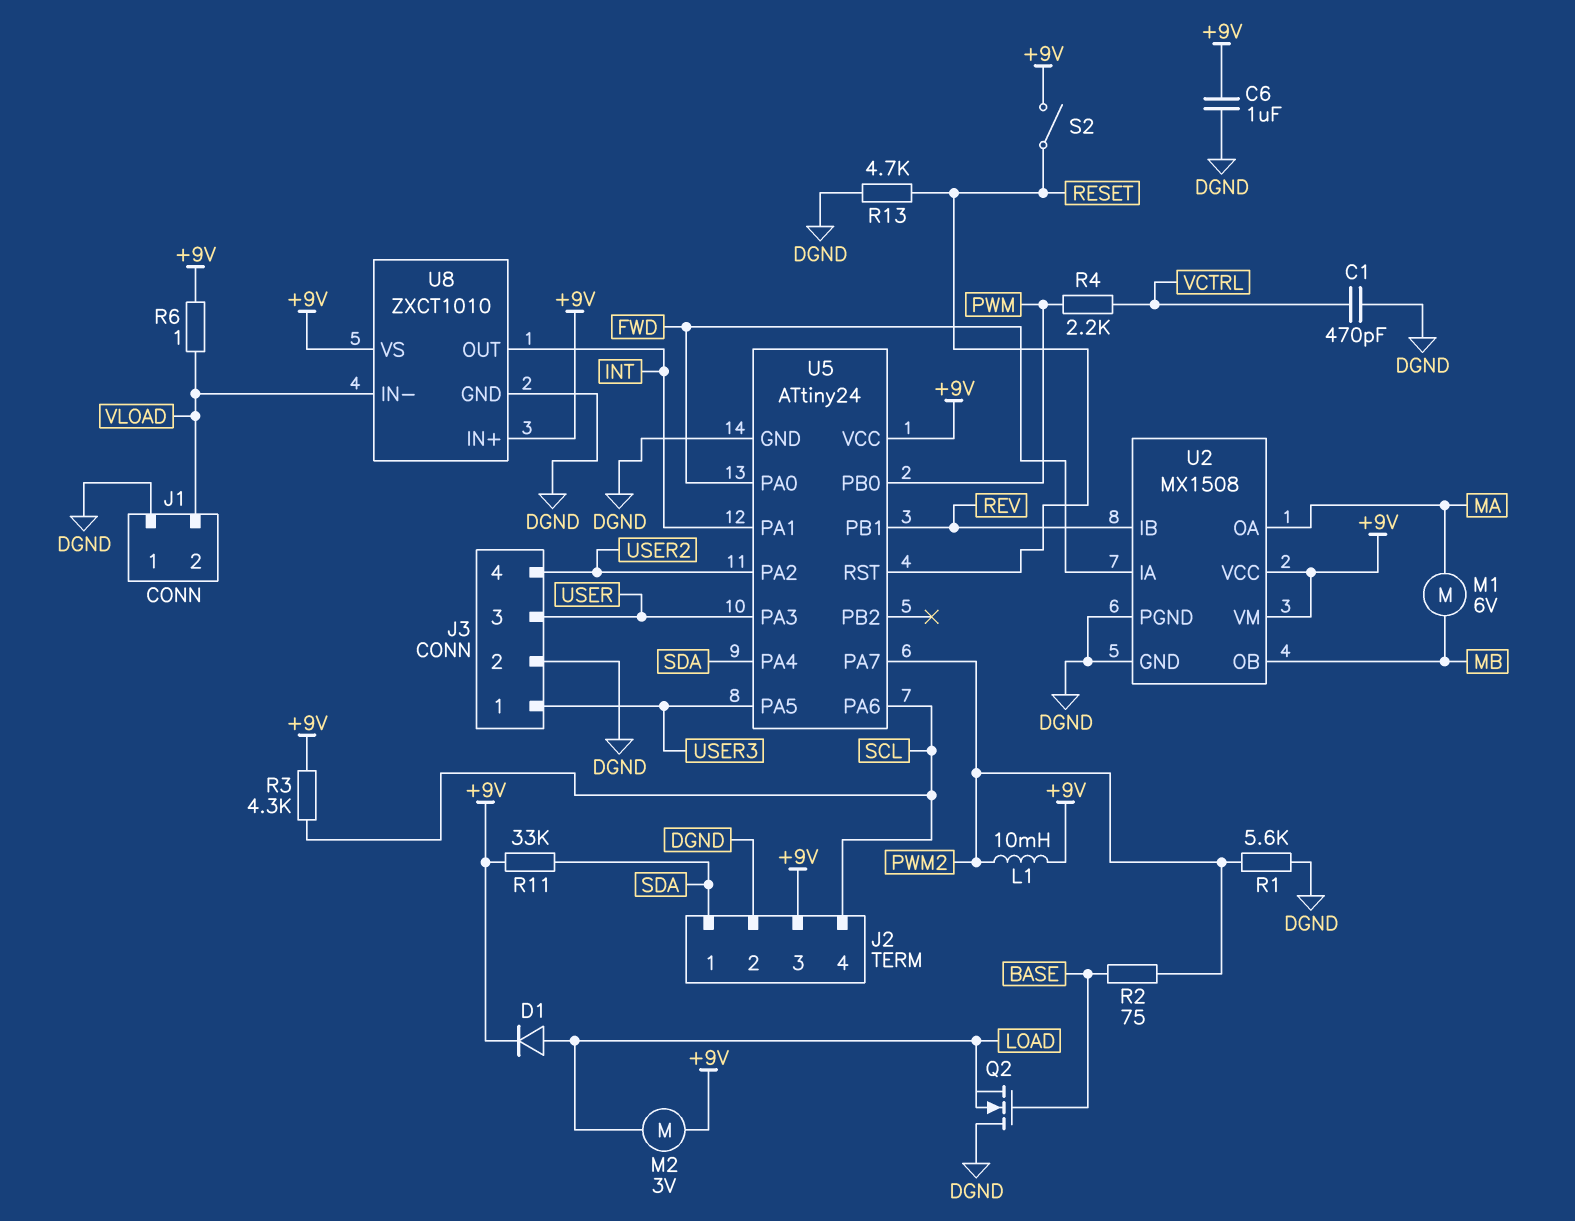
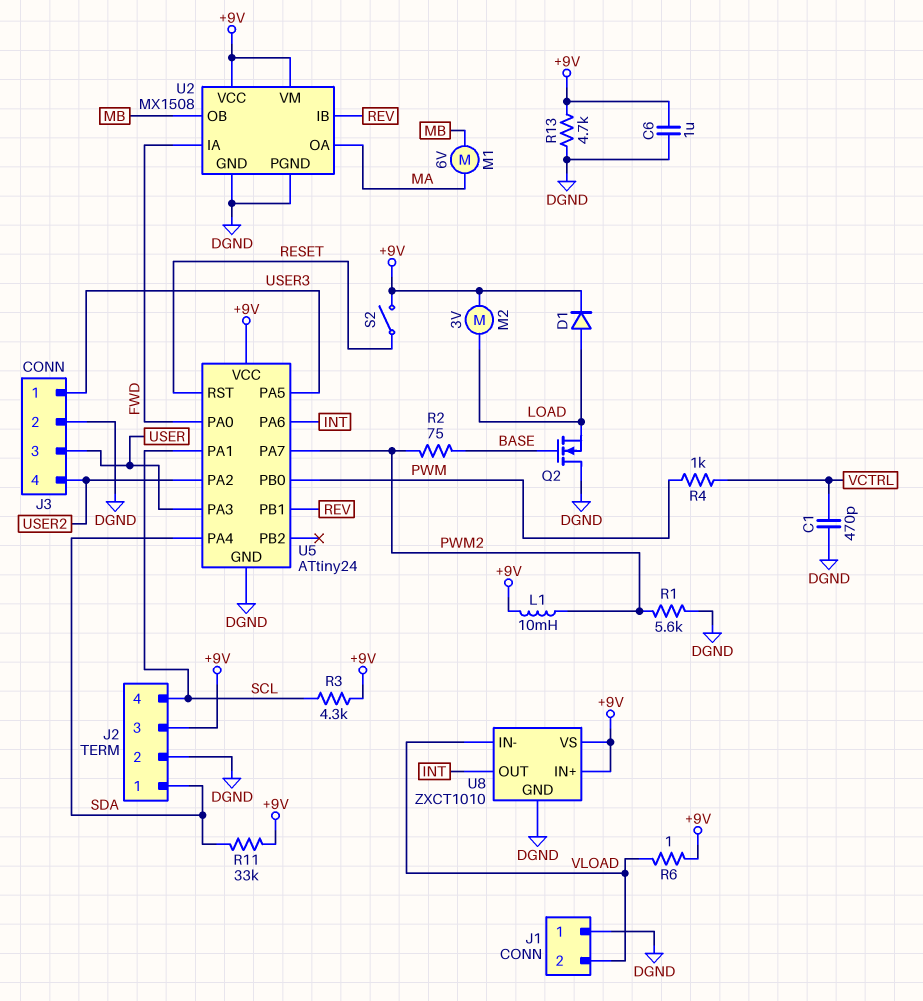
R4: 2.2k (PWM, VCTRL) -> 1k (PWM, VCTRL)
R13: 4.7k (DGND, RESET) -> 4.7k (+9V, DGND)
U5 pin PA1: INT -> SCL
U5 pin PA6: SCL -> INT

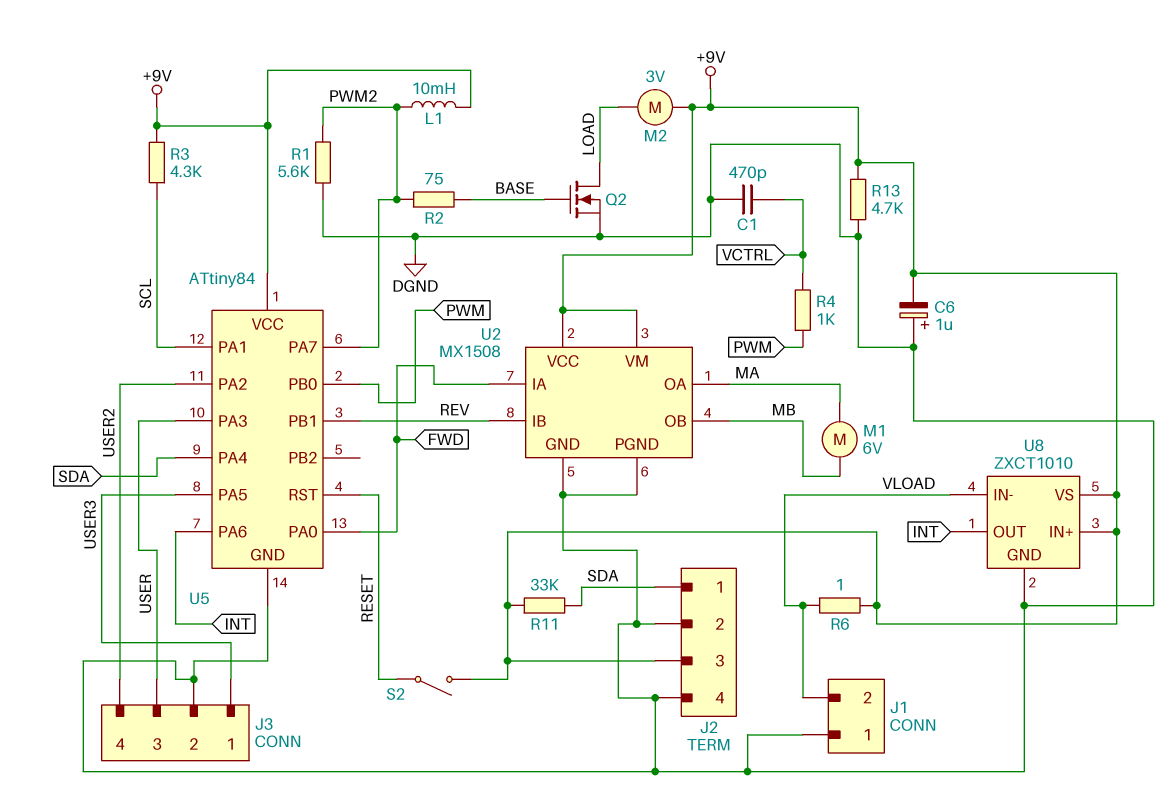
C6: 1uF (+9V, DGND) -> 1uF (plus DGND, minus +9V)
D1: diode (A LOAD, K +9V) -> none
J2 pin 4: SCL -> DGND
Q2: NMOS (G BASE, D DGND, S LOAD) -> NMOS (G BASE, D LOAD, S DGND)
U5: ATtiny24 -> ATtiny84

